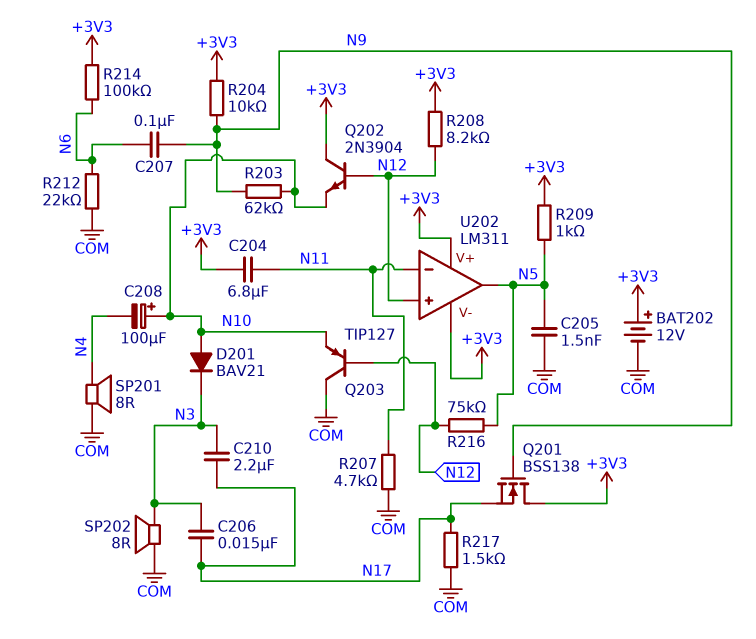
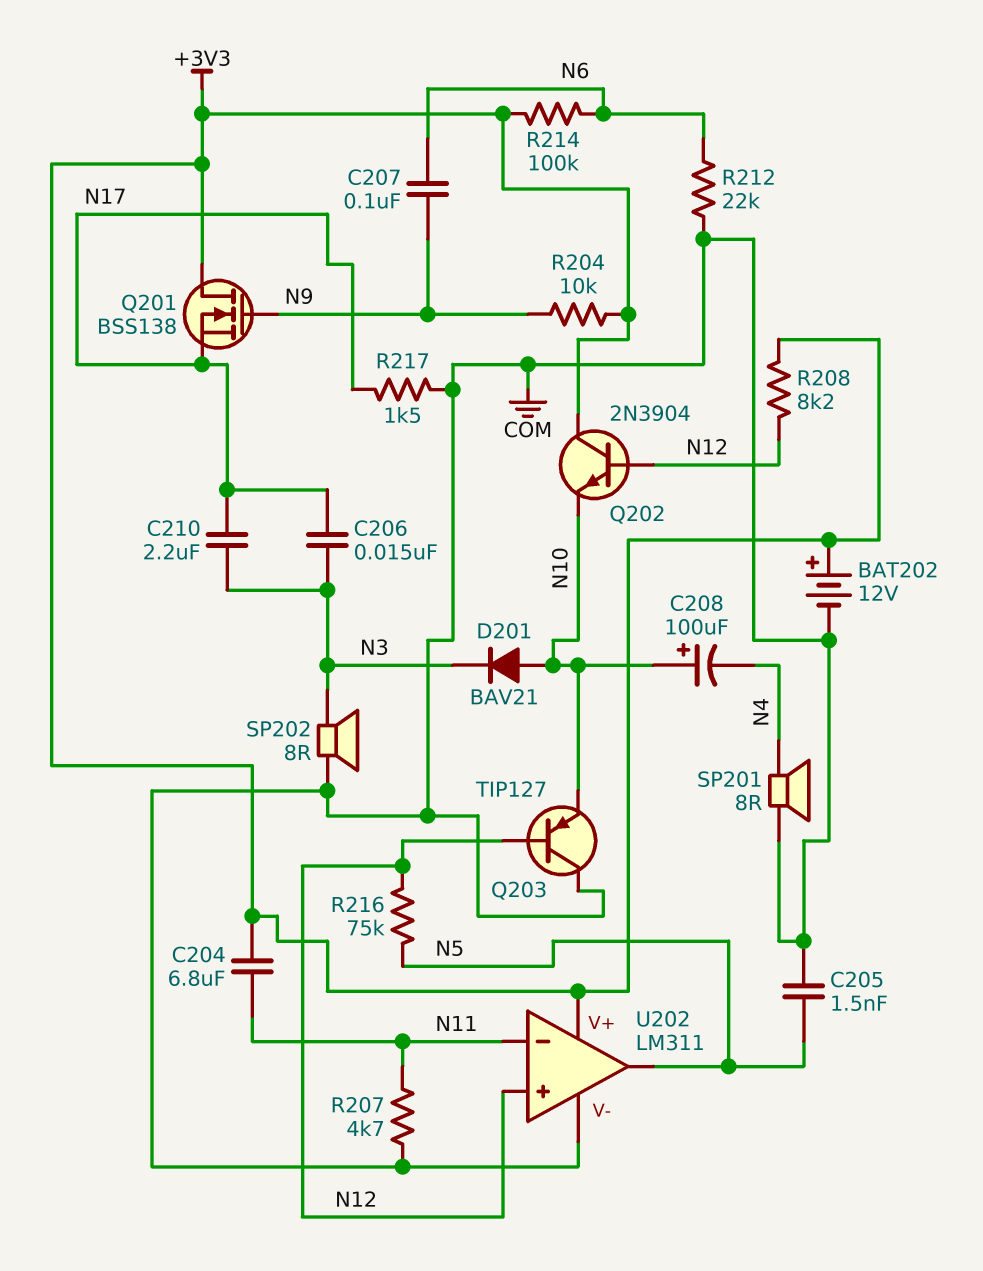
R203: 62k (N9, N10) -> none
R209: 1k (+3V3, N5) -> none
U202 pin V-: +3V3 -> COM

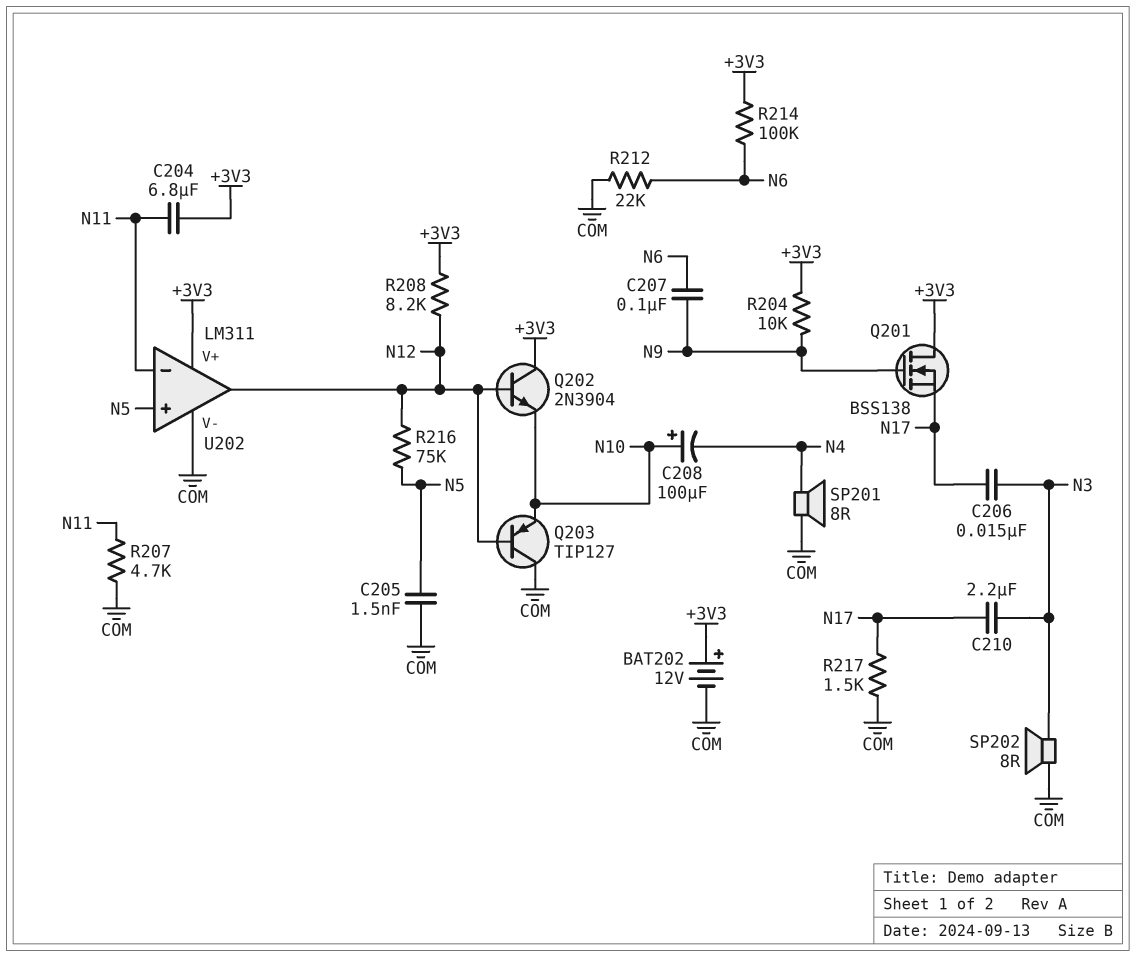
D201: diode BAV21 (A N10, K N3) -> none
U202 pin in+: N12 -> N5
U202 pin out: N5 -> N12

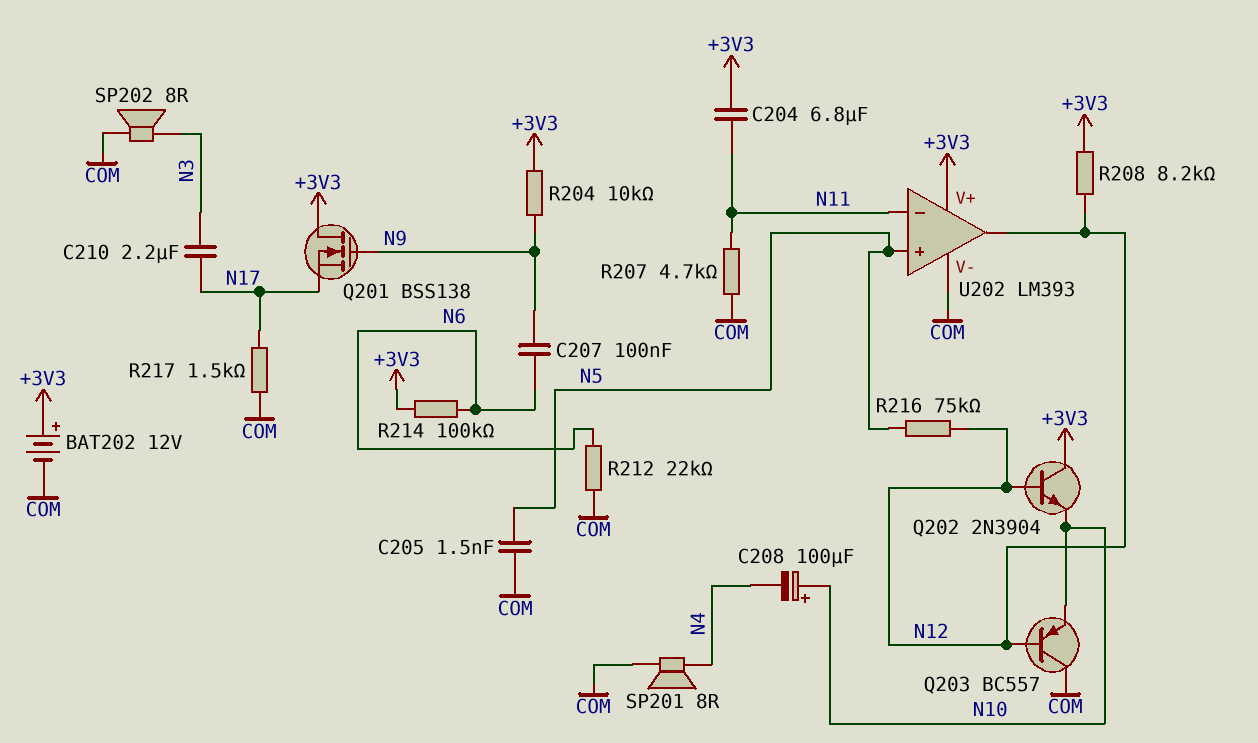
C206: 15nF (N3, N17) -> none
Q203: PNP TIP127 (B N12, C COM, E N10) -> PNP BC557 (B N12, C COM, E N10)
U202: LM311 -> LM393

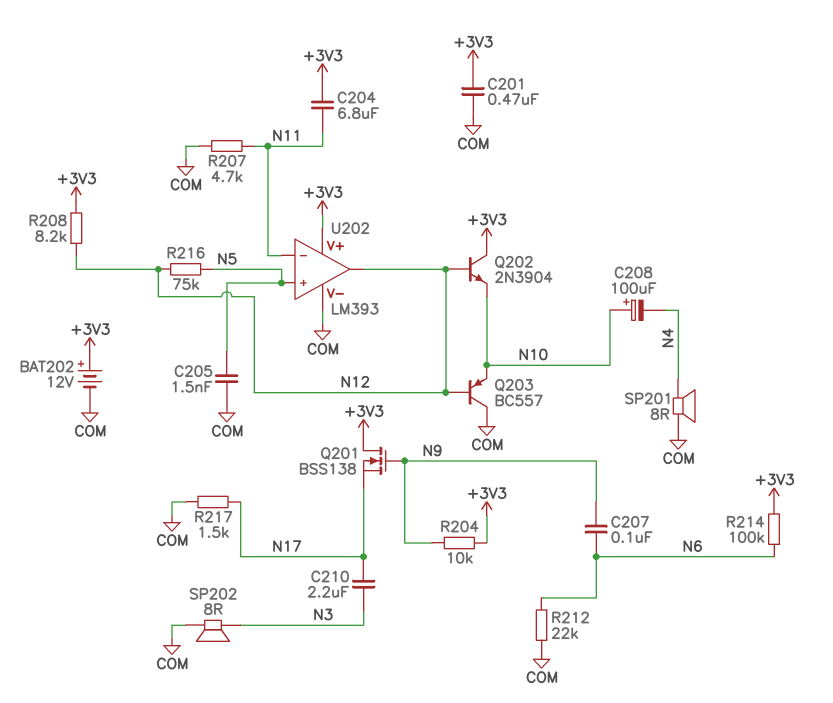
C201: none -> 470nF (+3V3, COM)

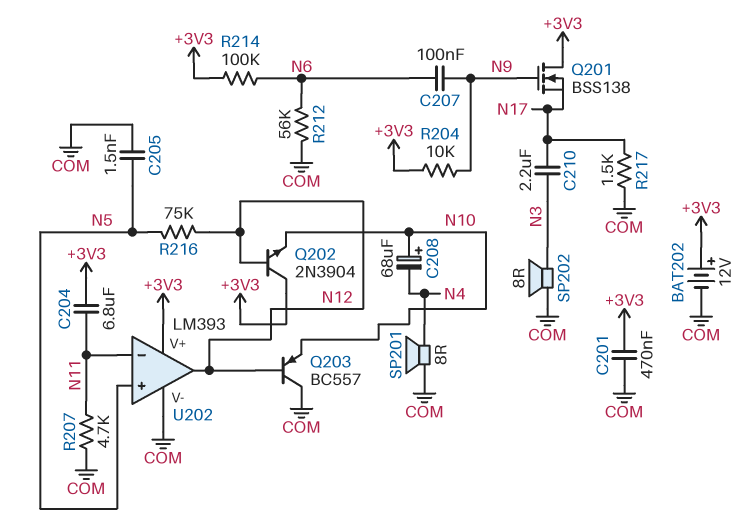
C208: 100uF (plus N10, minus N4) -> 68uF (plus N10, minus N4)
R208: 8.2k (+3V3, N12) -> none
R212: 22k (COM, N6) -> 56k (COM, N6)

